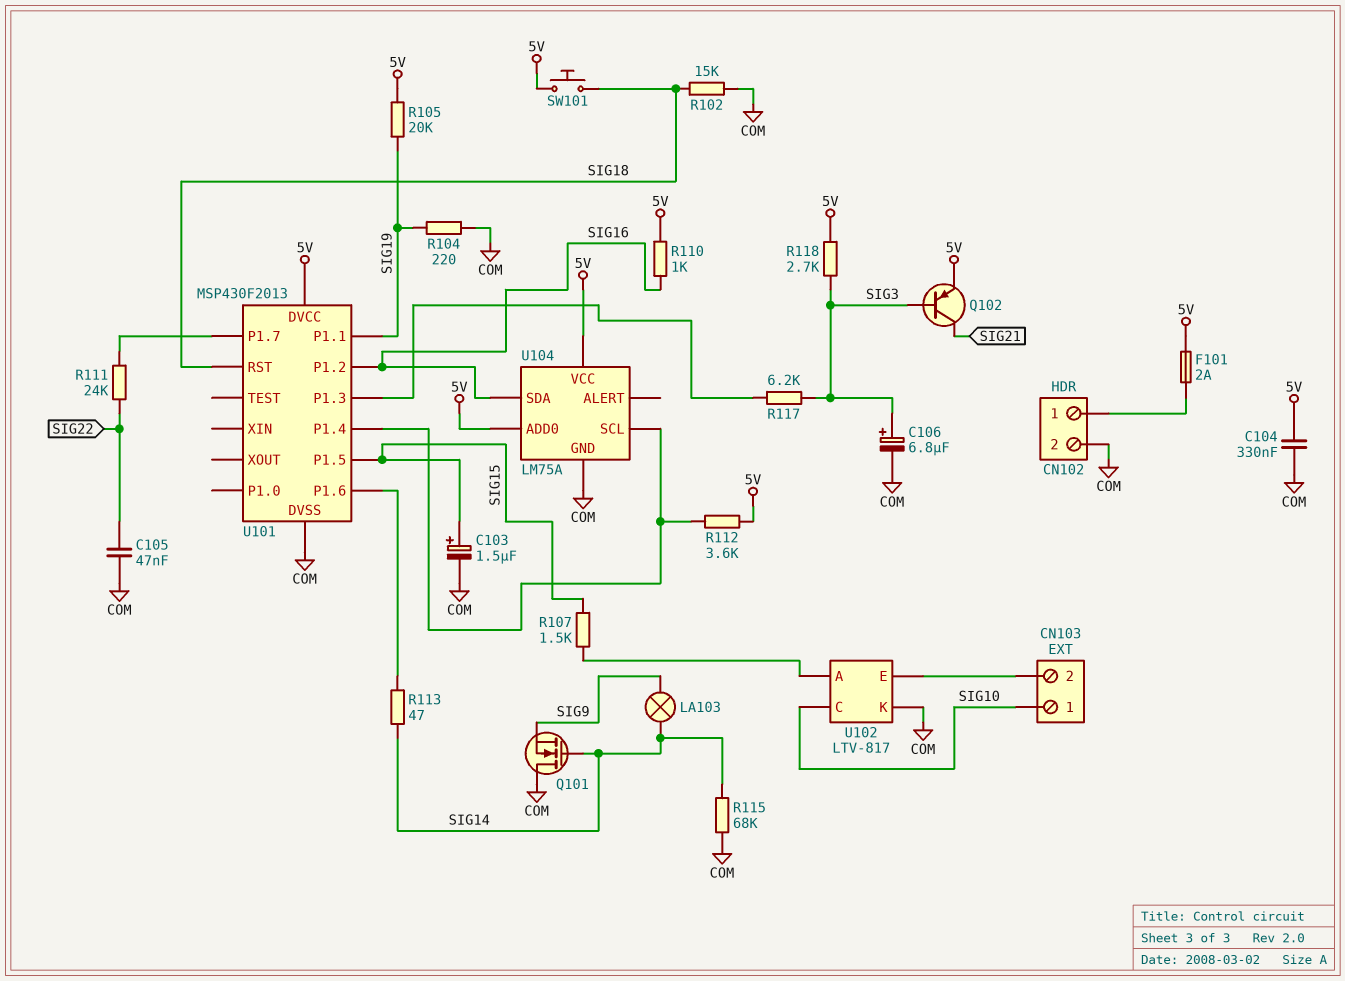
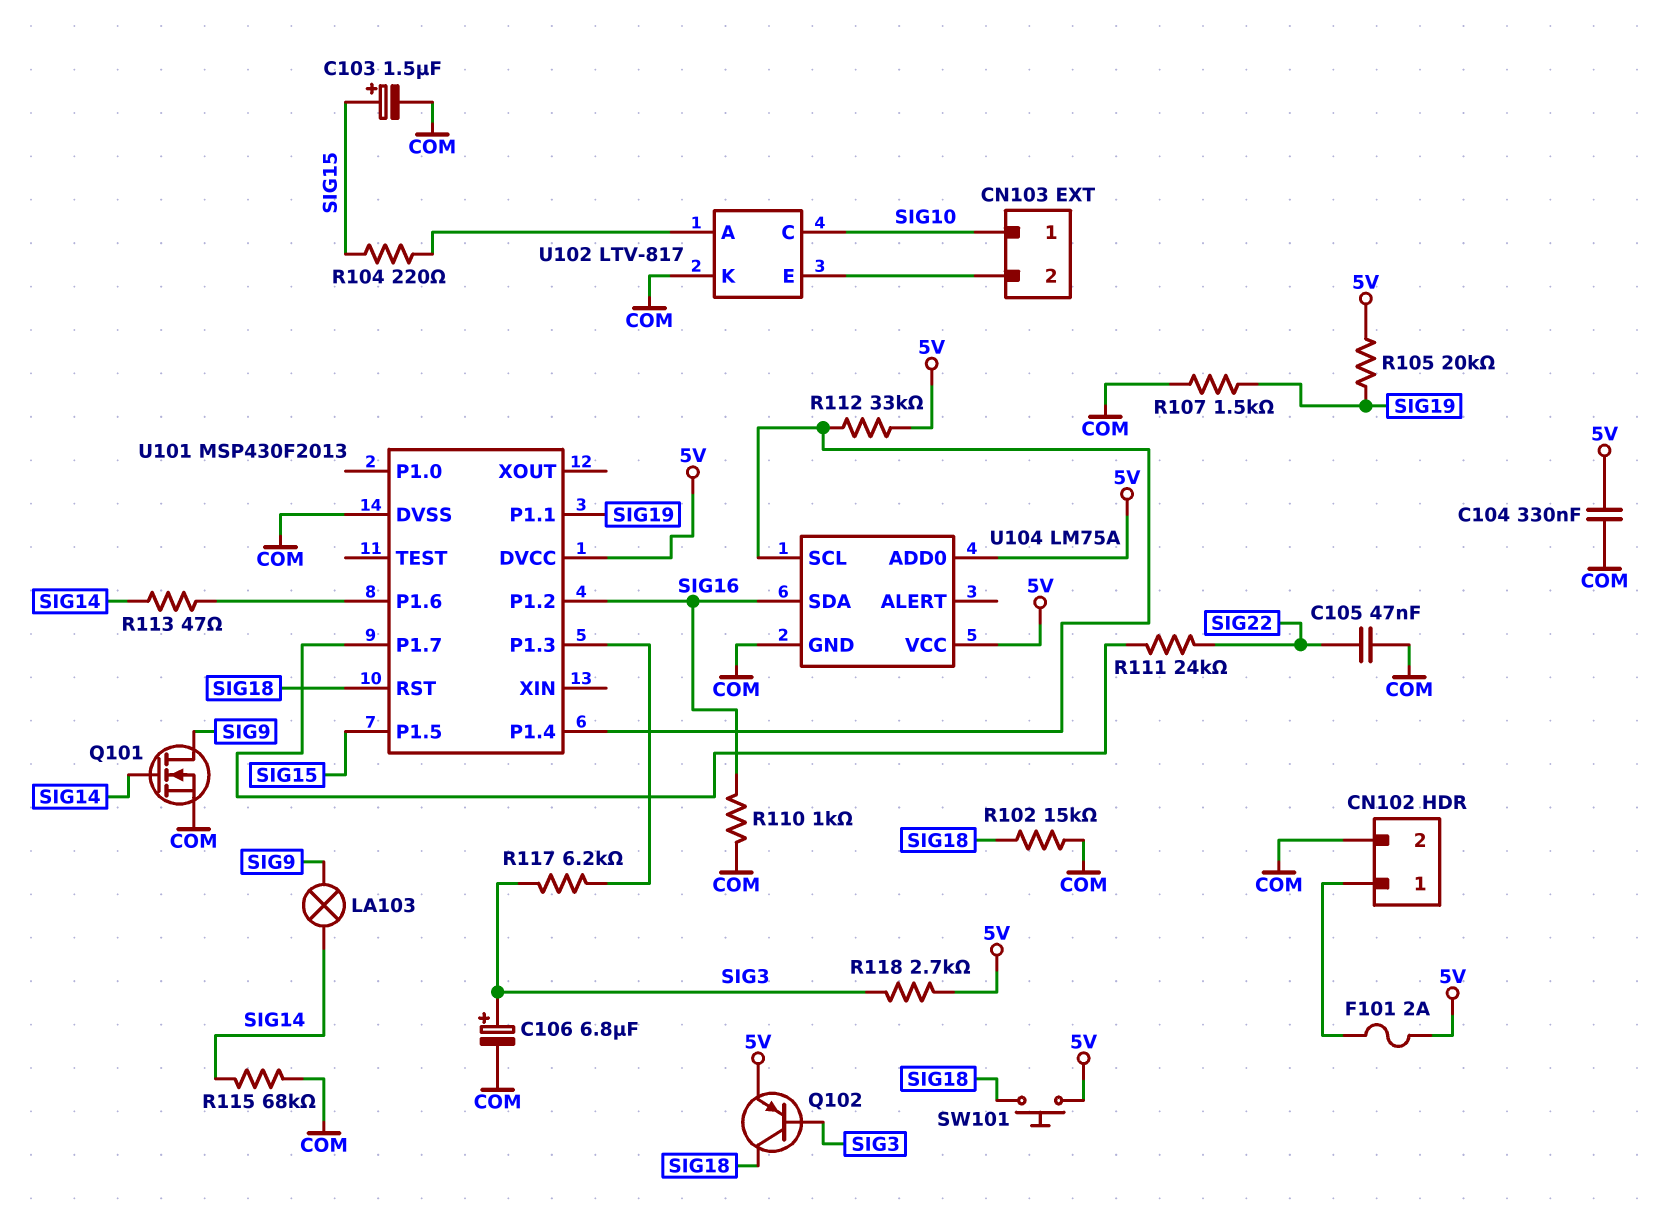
Q101: NMOS (G SIG14, D COM, S SIG9) -> NMOS (G SIG14, D SIG9, S COM)
Q102: PNP (B SIG3, C SIG21, E 5V) -> PNP (B SIG3, C SIG18, E 5V)
R104: 220 (COM, SIG19) -> 220 (SIG15, U102/A)
R107: 1.5k (SIG15, U102/A) -> 1.5k (COM, SIG19)
R110: 1k (5V, SIG16) -> 1k (COM, SIG16)
R112: 3.6k (5V, U101/P1.4) -> 33k (5V, U101/P1.4)

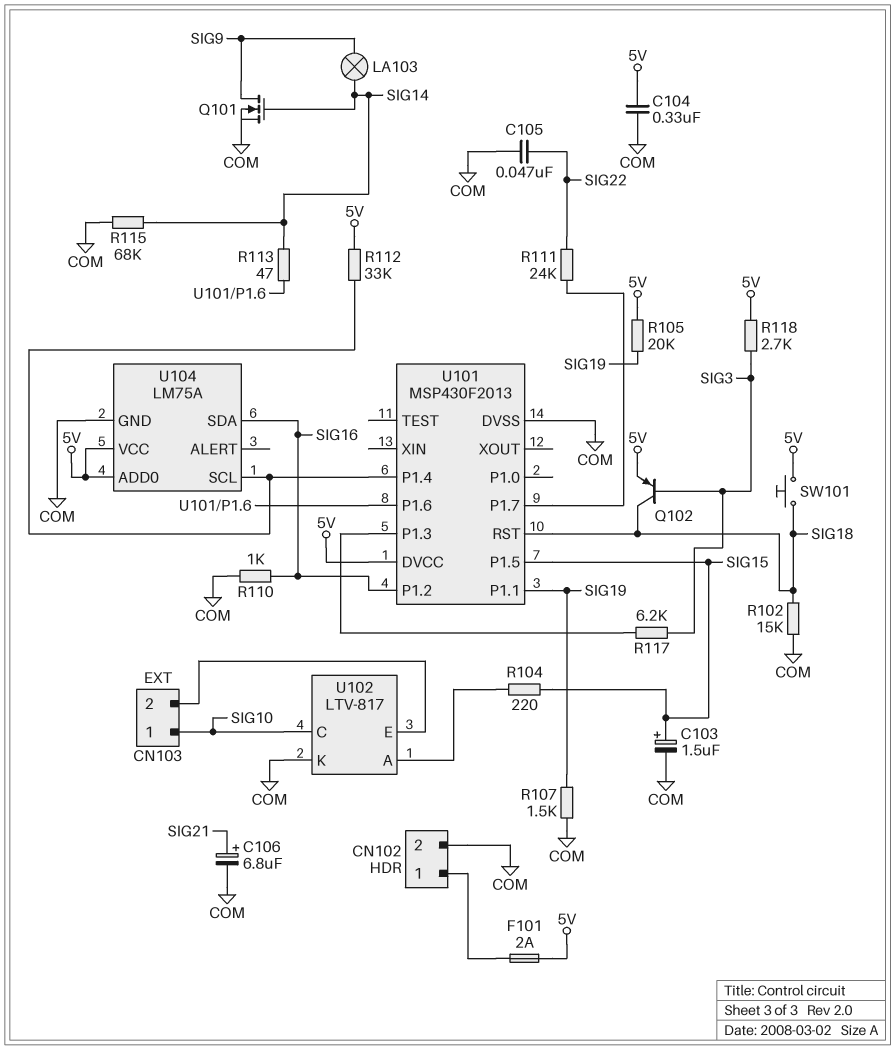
C106: 6.8uF (plus SIG3, minus COM) -> 6.8uF (plus SIG21, minus COM)

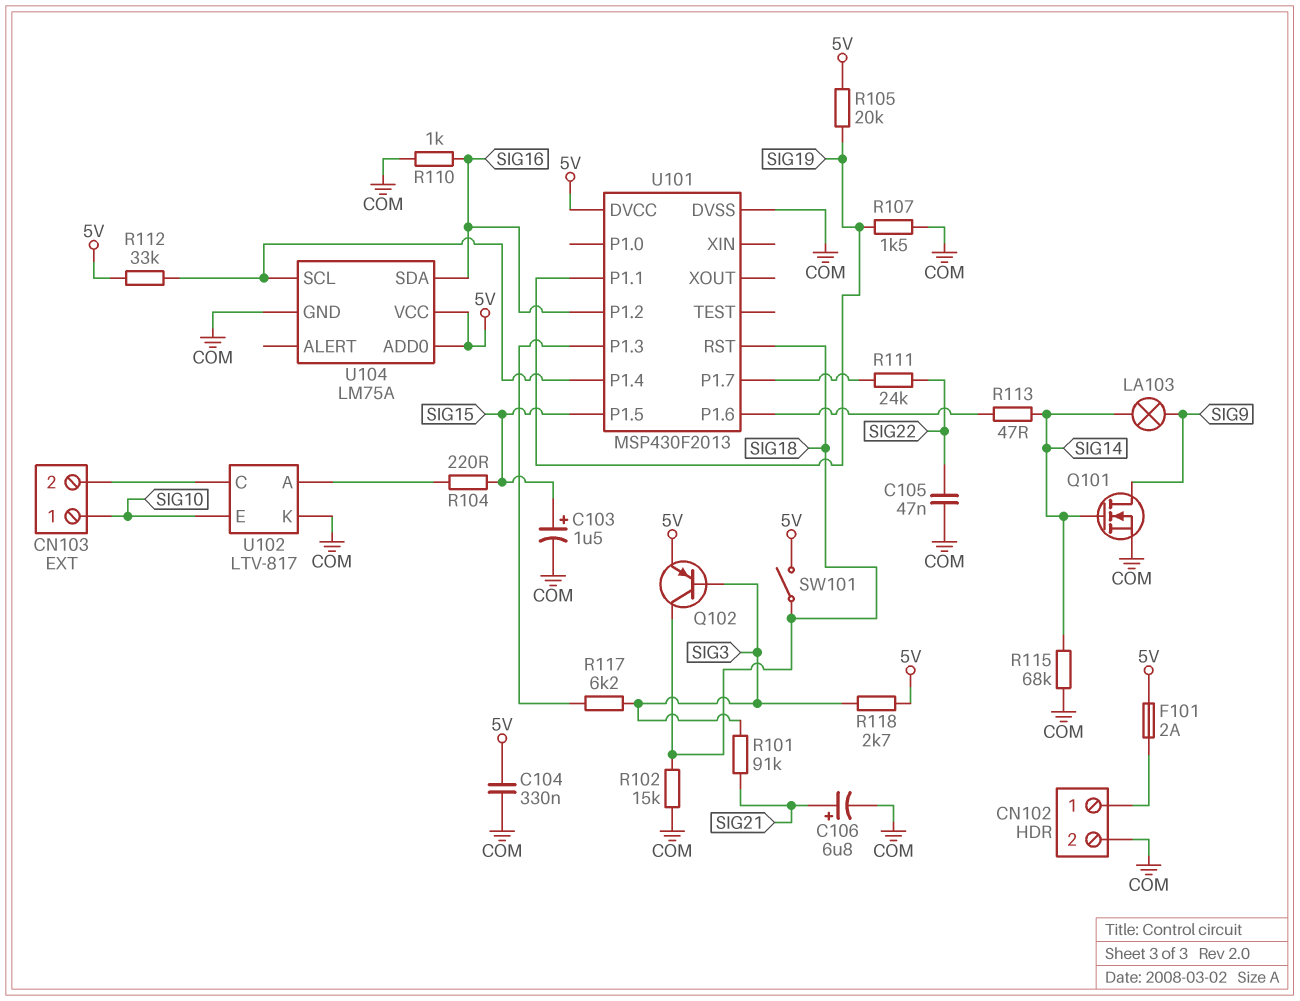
R101: none -> 91k (SIG3, SIG21)
SW101: button (5V, SIG18) -> switch (5V, SIG18)
U102 pin C: SIG10 -> CN103/2
U102 pin E: CN103/2 -> SIG10

